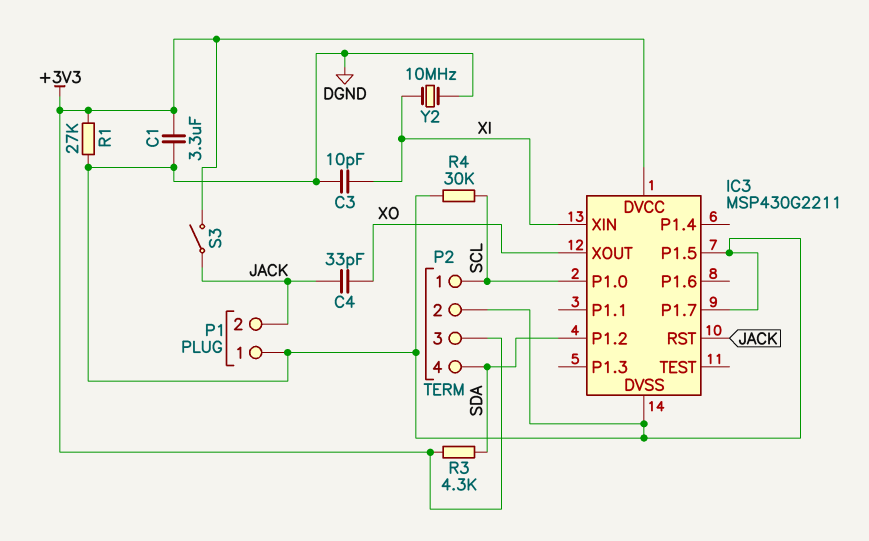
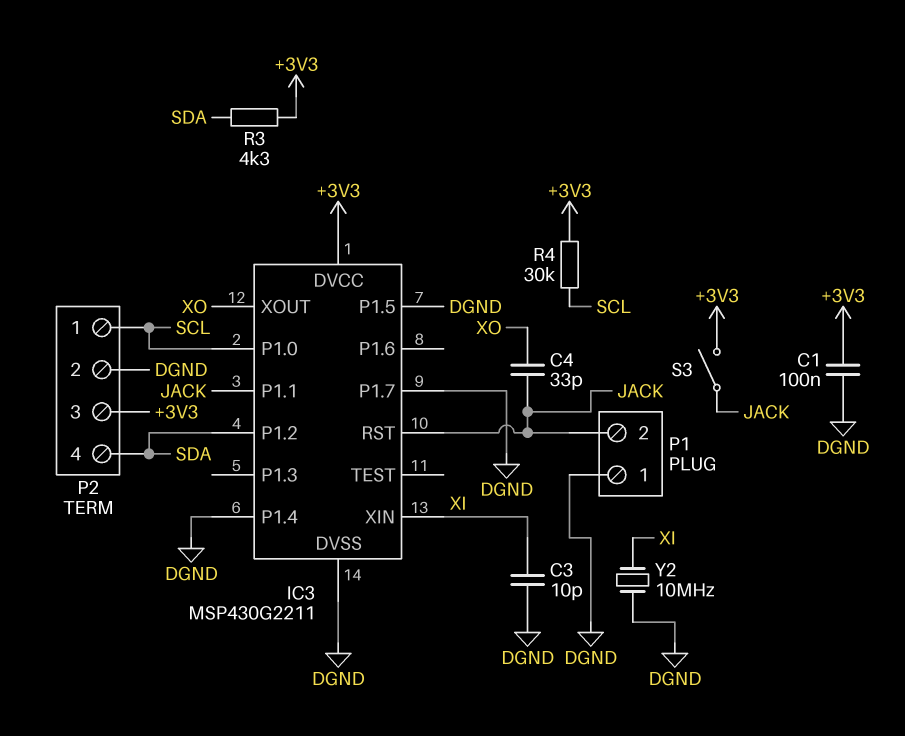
C1: 3.3uF (+3V3, DGND) -> 100nF (+3V3, DGND)
IC3 pin P1.1: none -> JACK
IC3 pin P1.4: none -> DGND
R1: 27k (+3V3, DGND) -> none
R4: 30k (DGND, SCL) -> 30k (+3V3, SCL)

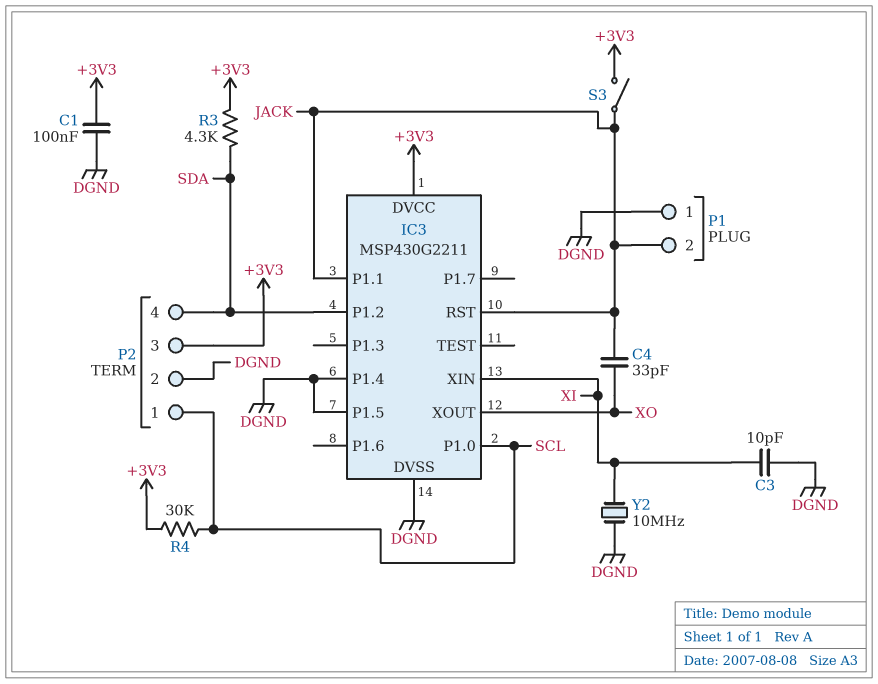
IC3 pin P1.7: DGND -> none

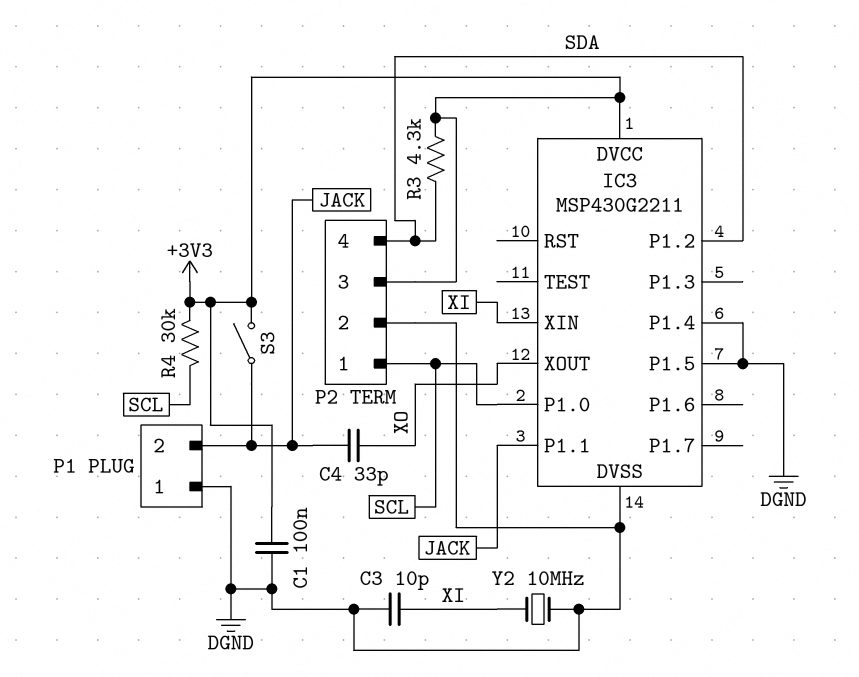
IC3 pin RST: JACK -> none

